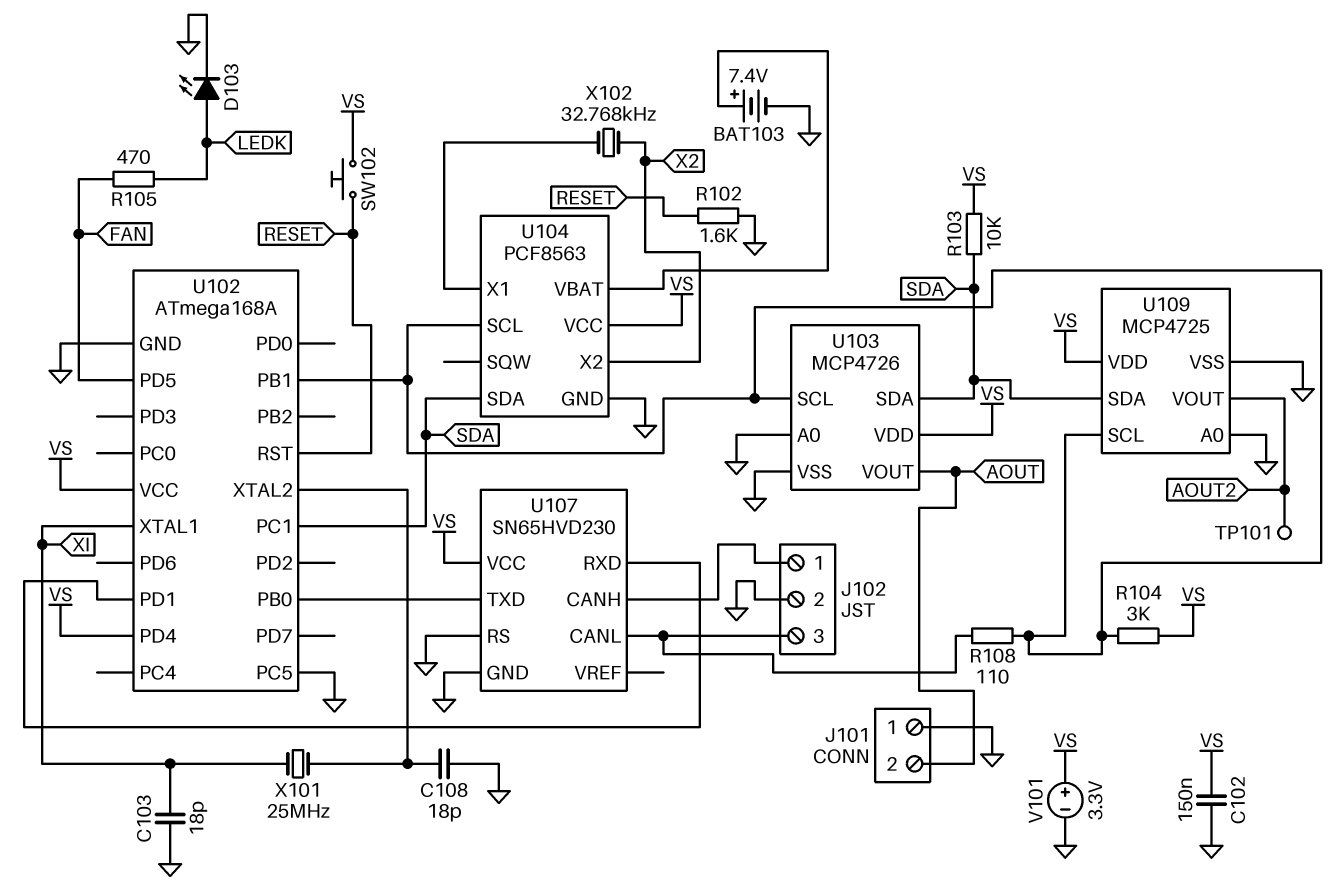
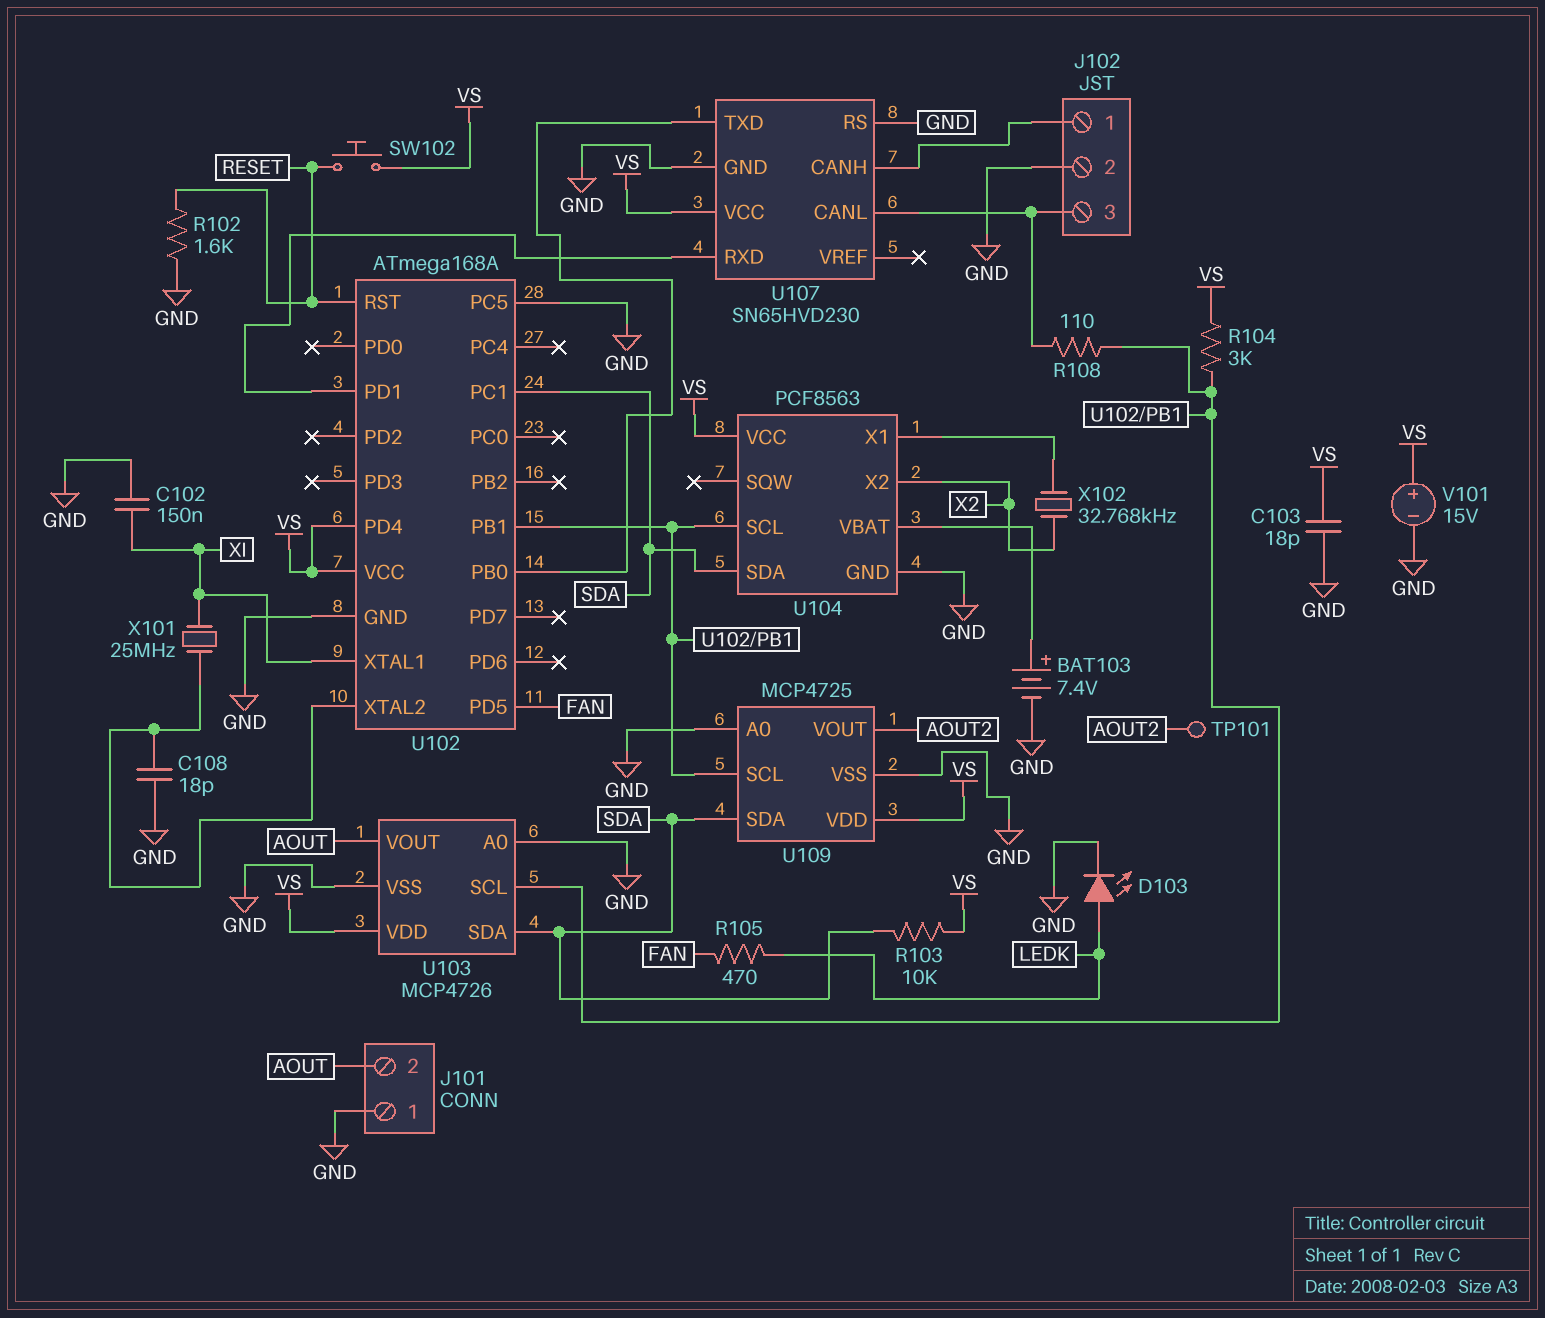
C102: 150nF (GND, VS) -> 150nF (GND, XI)
C103: 18pF (GND, XI) -> 18pF (GND, VS)
V101: 3.3V (plus VS, minus GND) -> 15V (plus VS, minus GND)

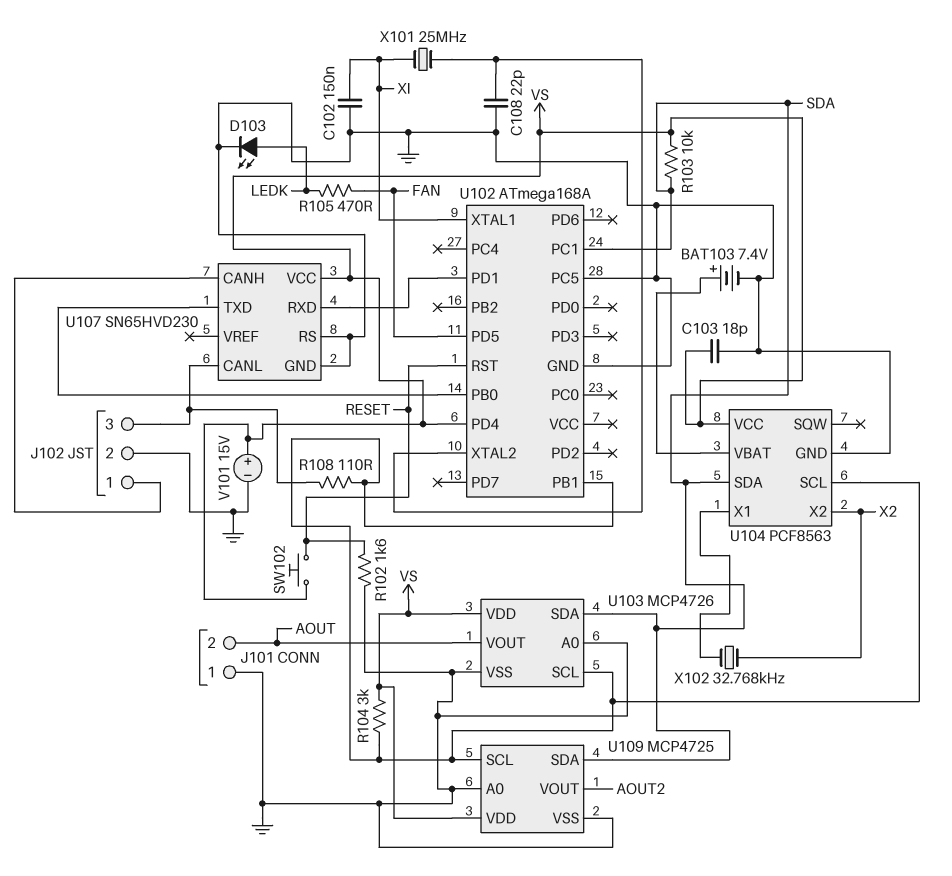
C108: 18pF (GND, U102/XTAL2) -> 22pF (GND, U102/XTAL2)
TP101: test point (AOUT2) -> none
U102 pin VCC: VS -> none

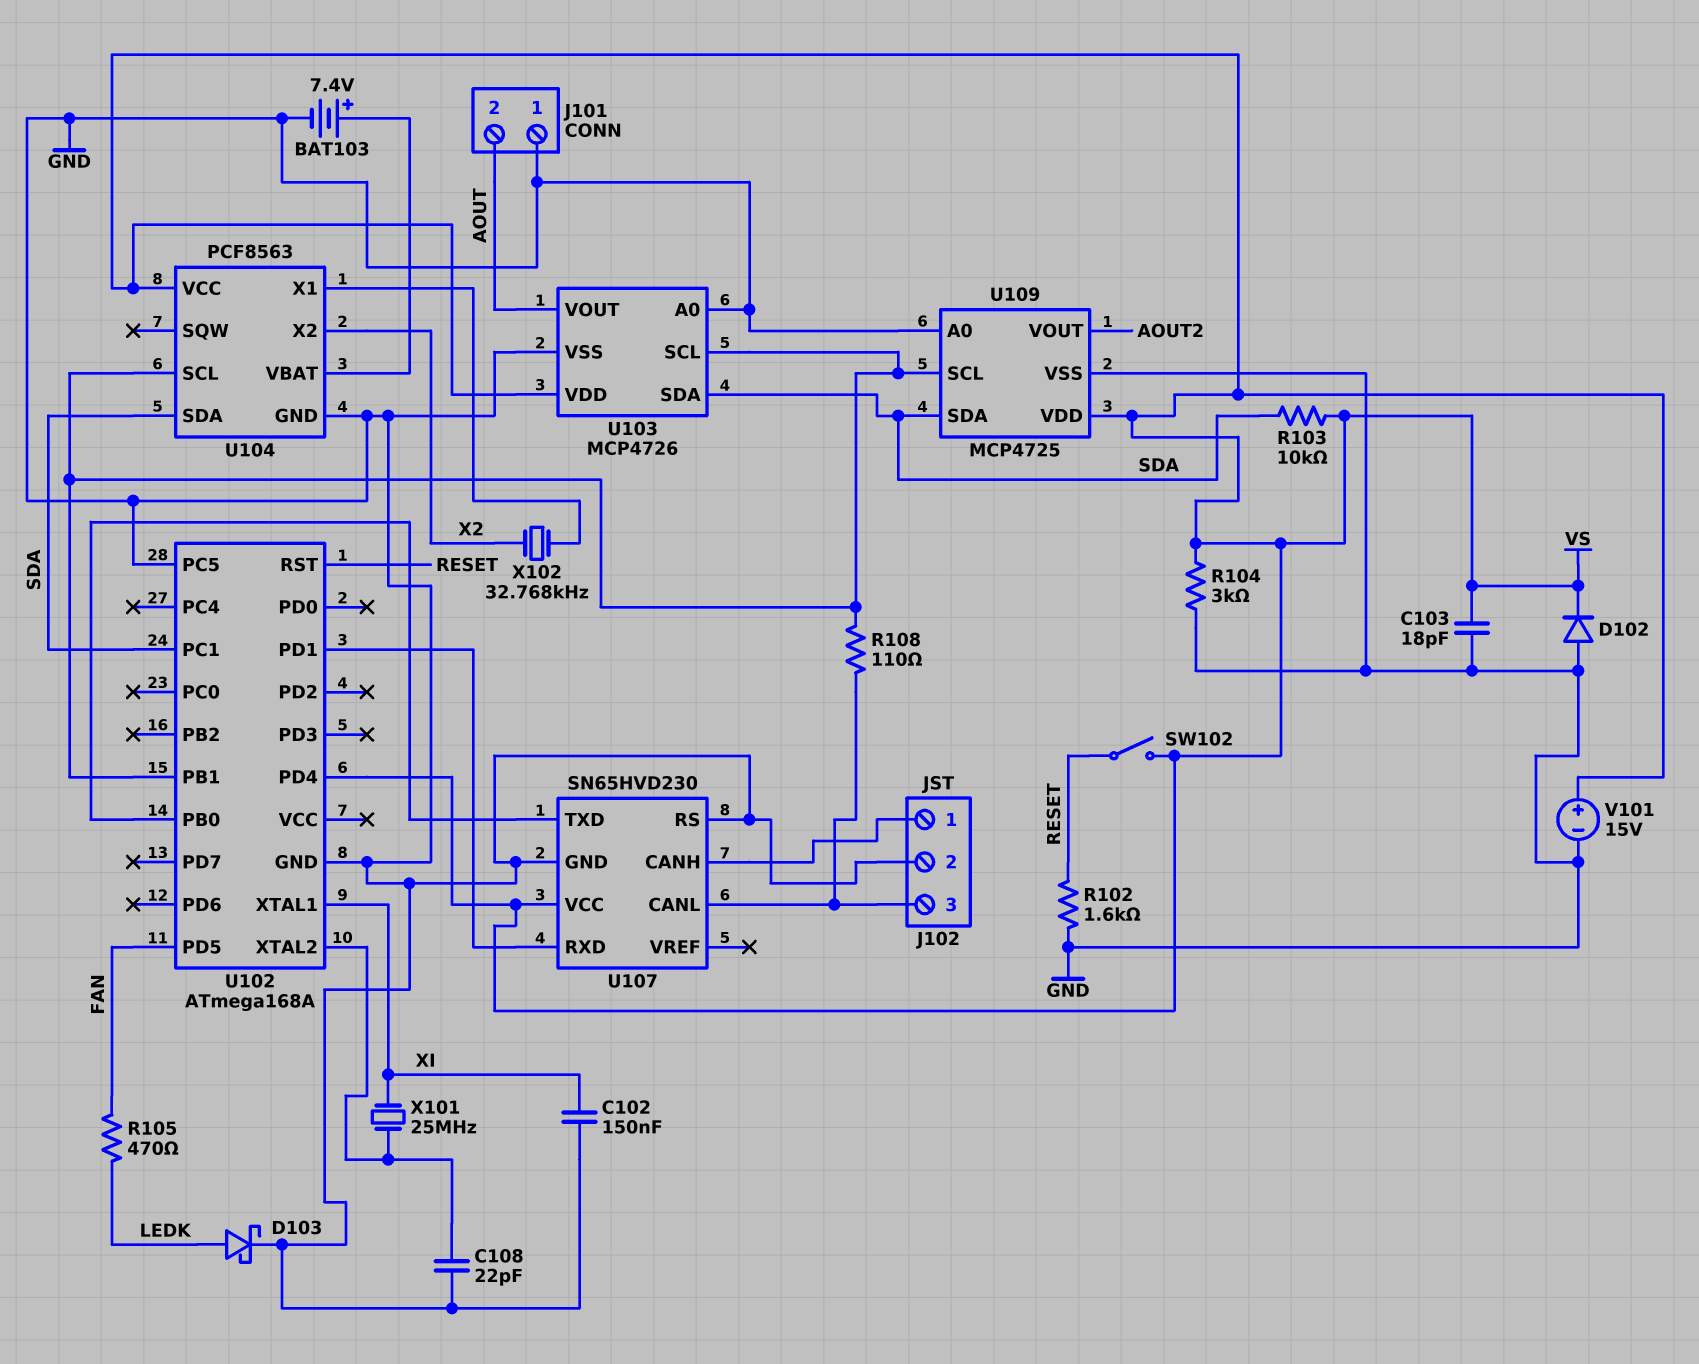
D102: none -> diode (A GND, K VS)
D103: LED (A LEDK, K GND) -> schottky (A LEDK, K GND)
R104: 3k (U102/PB1, VS) -> 3k (GND, VS)
SW102: button (RESET, VS) -> switch (RESET, VS)

